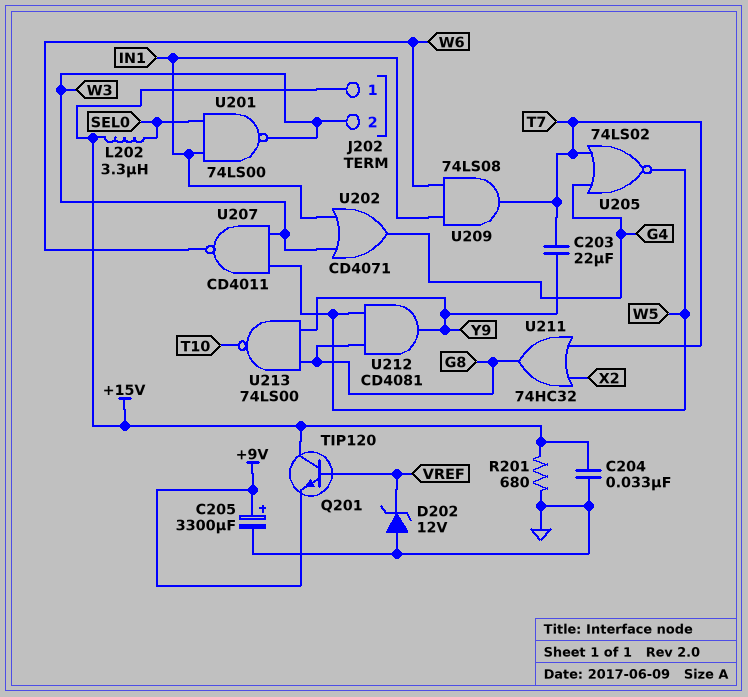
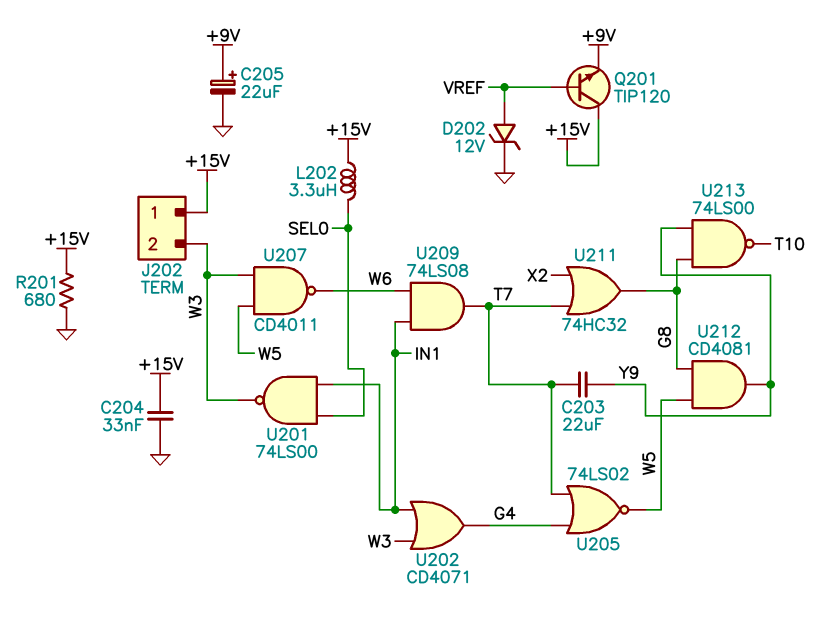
C205: 3300uF (plus +9V, minus GND) -> 22uF (plus +9V, minus GND)
D202: zener 12V (A GND, K VREF) -> zener 12V (A VREF, K GND)

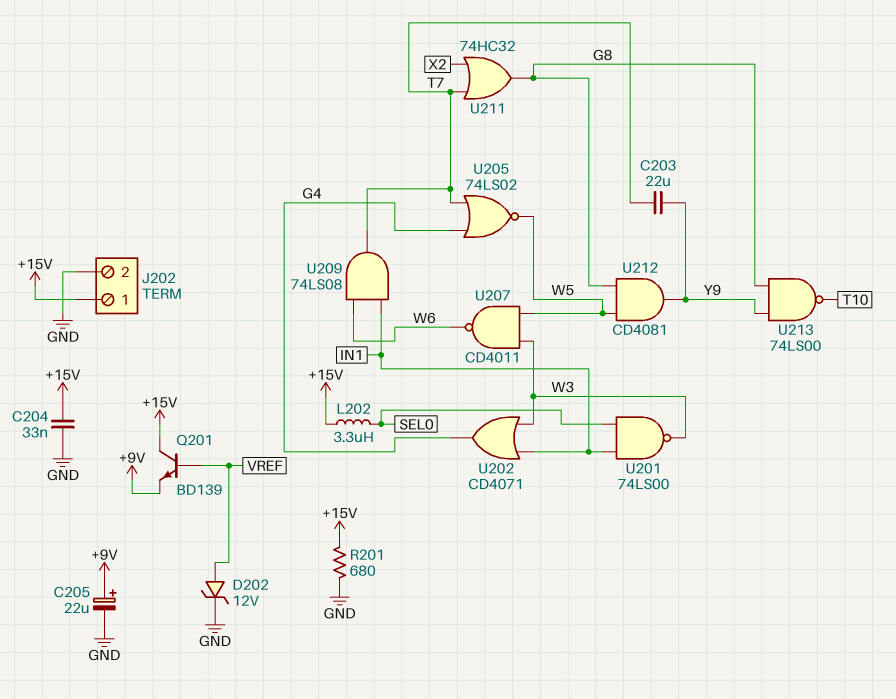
J202 pin 2: W3 -> GND
Q201: NPN TIP120 (B VREF, C +15V, E +9V) -> NPN BD139 (B VREF, C +15V, E +9V)

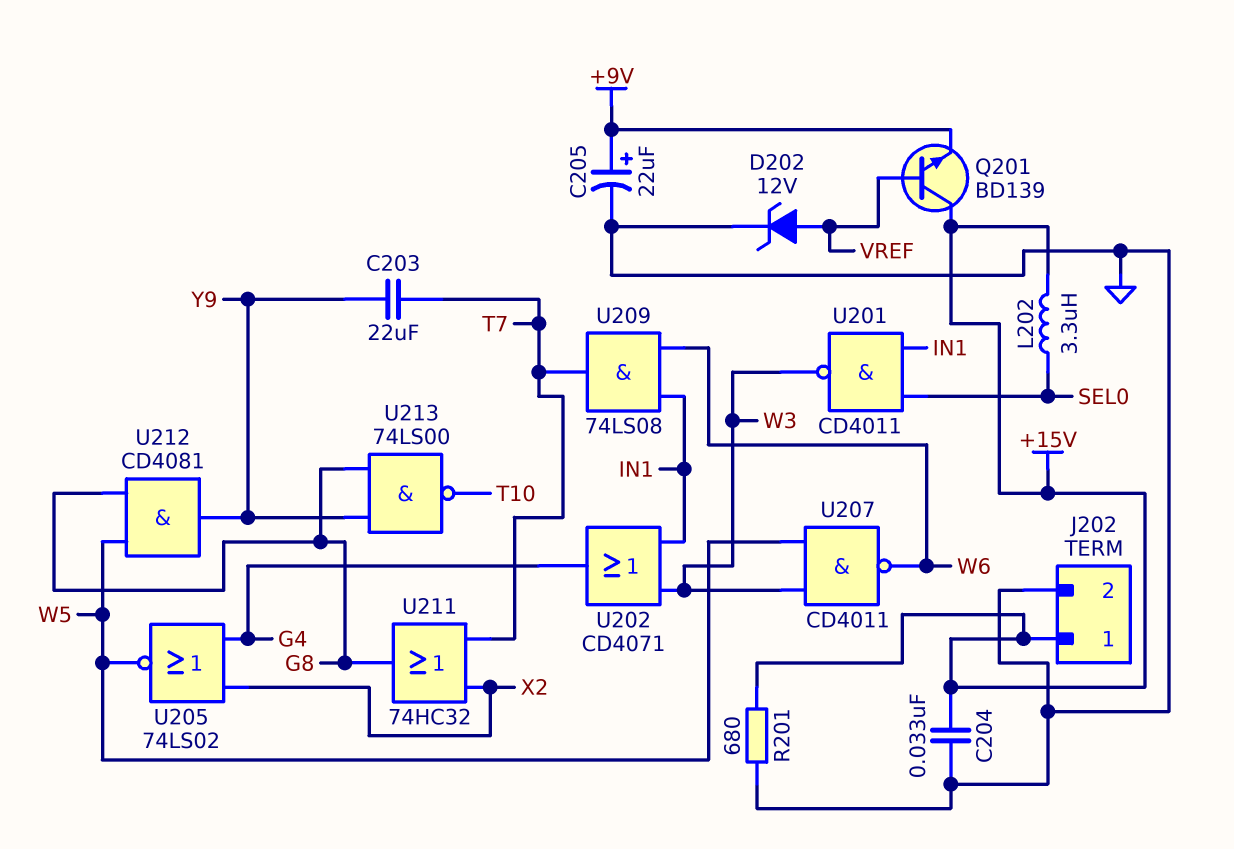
U201: NAND 74LS00 (in IN1, in SEL0, out W3) -> NAND CD4011 (in IN1, in SEL0, out W3)
U205: NOR 74LS02 (in G4, in T7, out W5) -> NOR 74LS02 (in G4, in X2, out W5)

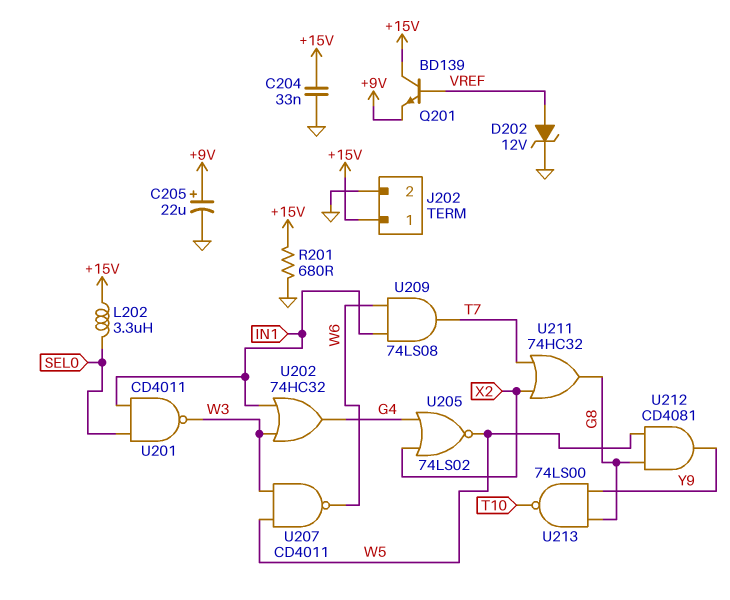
C203: 22uF (T7, Y9) -> none
U202: OR CD4071 (in IN1, in W3, out G4) -> OR 74HC32 (in IN1, in W3, out G4)

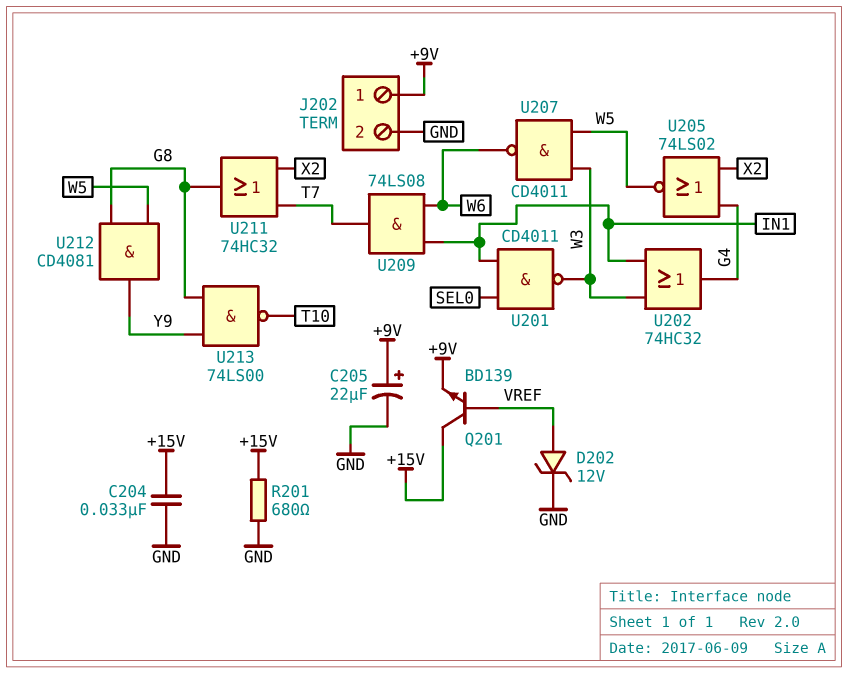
J202 pin 1: +15V -> +9V
L202: 3.3uH (+15V, SEL0) -> none

